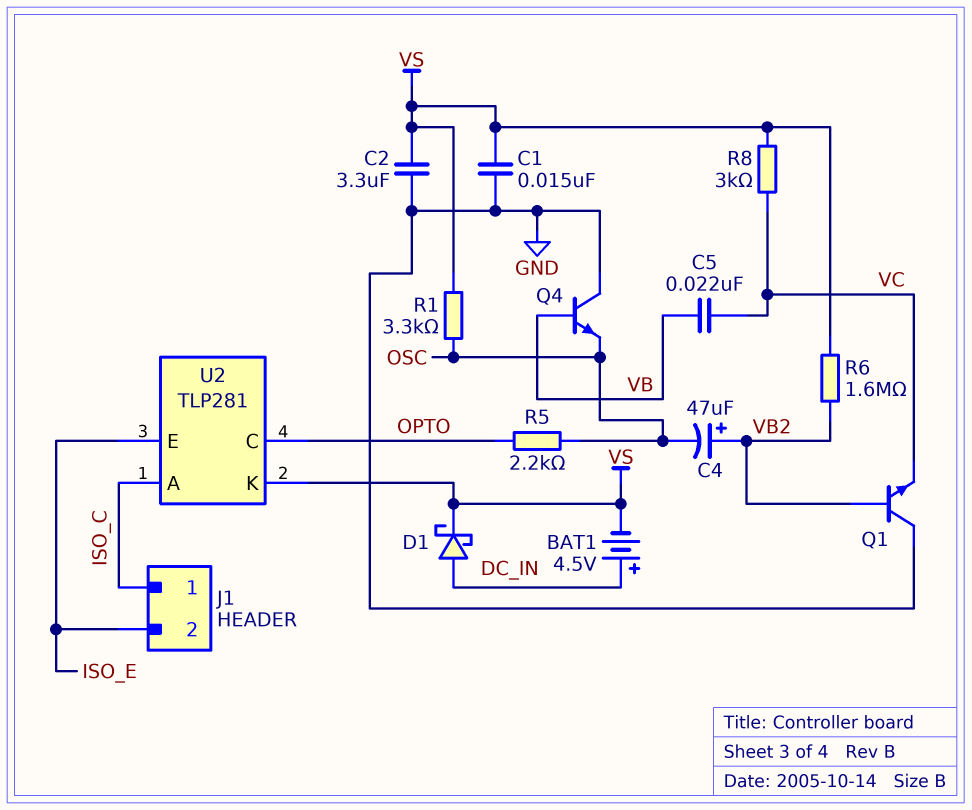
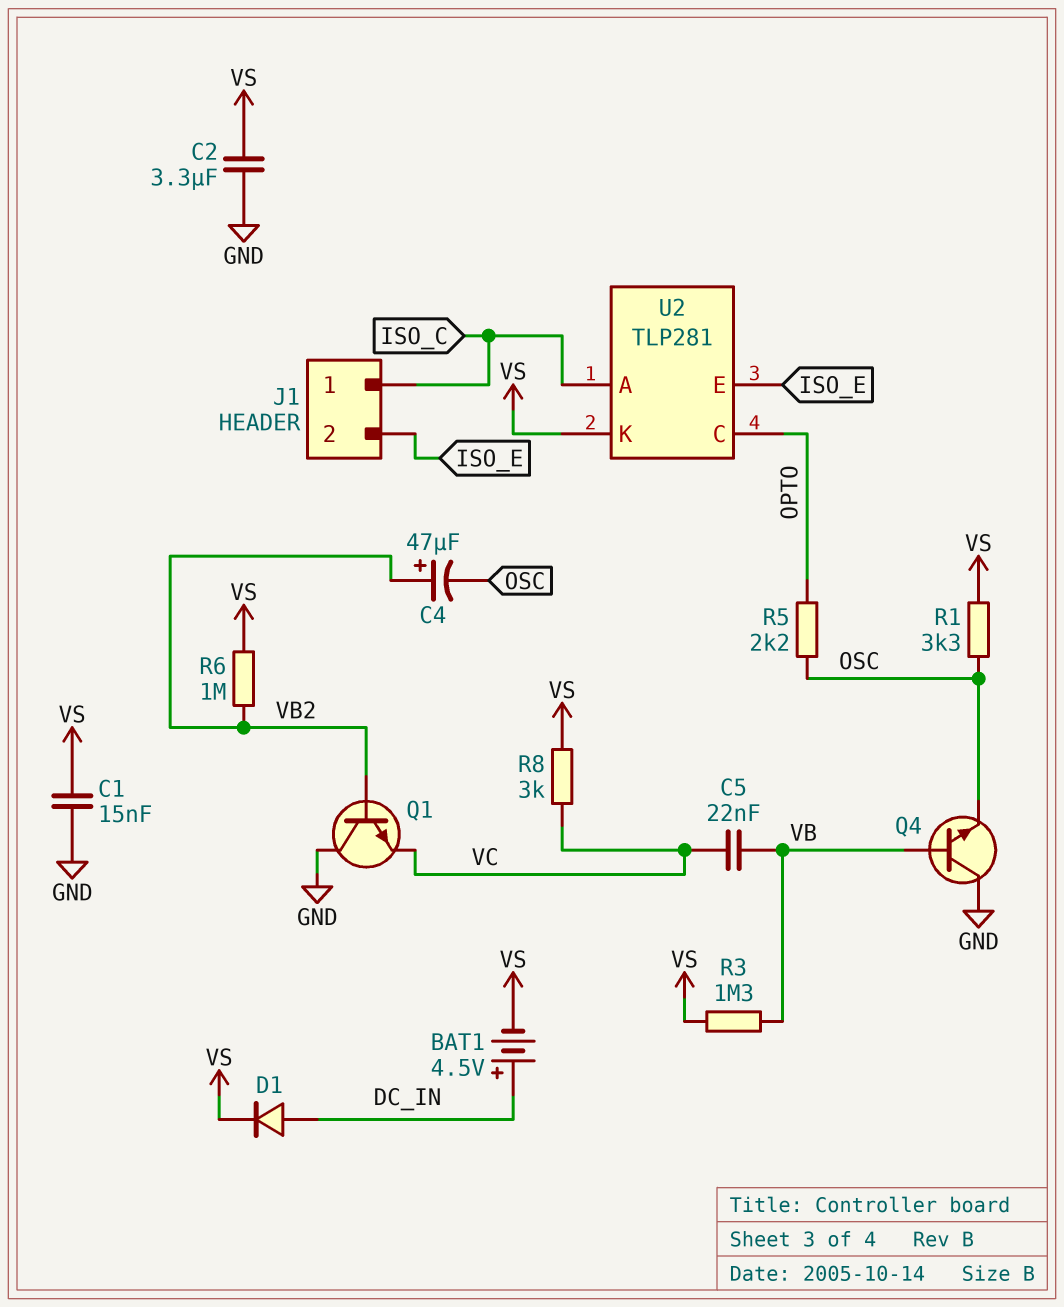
D1: schottky (A DC_IN, K VS) -> diode (A DC_IN, K VS)
R3: none -> 1.3M (VB, VS)
R6: 1.6M (VB2, VS) -> 1M (VB2, VS)

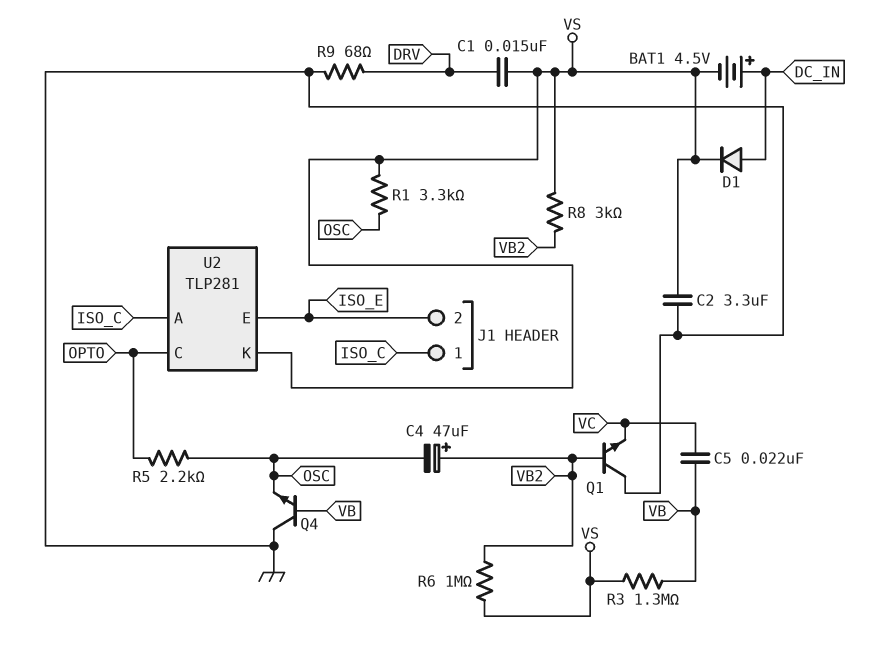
C1: 15nF (GND, VS) -> 15nF (DRV, VS)
R8: 3k (VC, VS) -> 3k (VB2, VS)
R9: none -> 68 (DRV, GND)

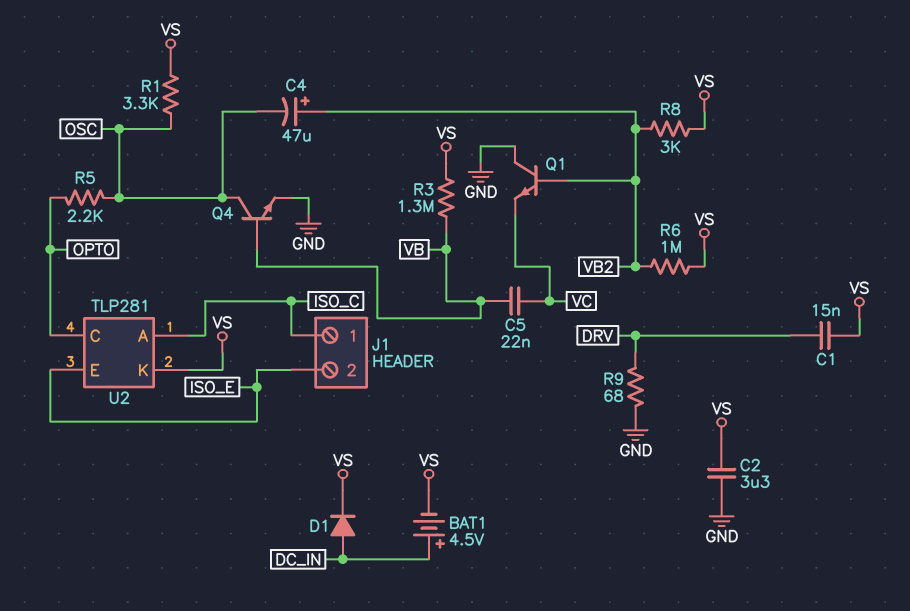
Q4: NPN (B VB, C GND, E OSC) -> NPN (B VB, C OSC, E GND)

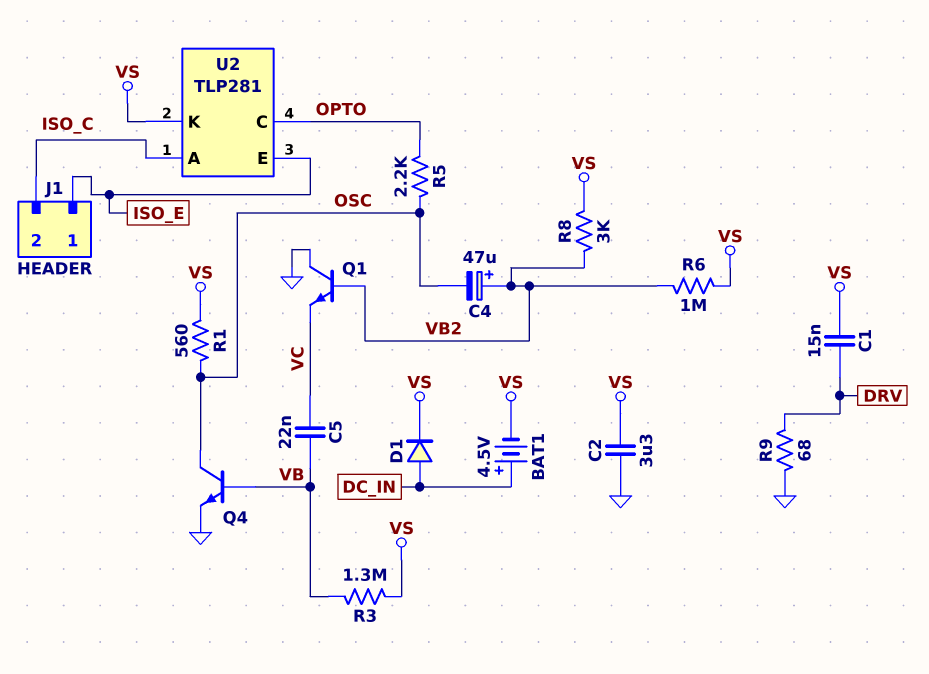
J1 pin 1: ISO_C -> ISO_E
J1 pin 2: ISO_E -> ISO_C
R1: 3.3k (OSC, VS) -> 560 (OSC, VS)

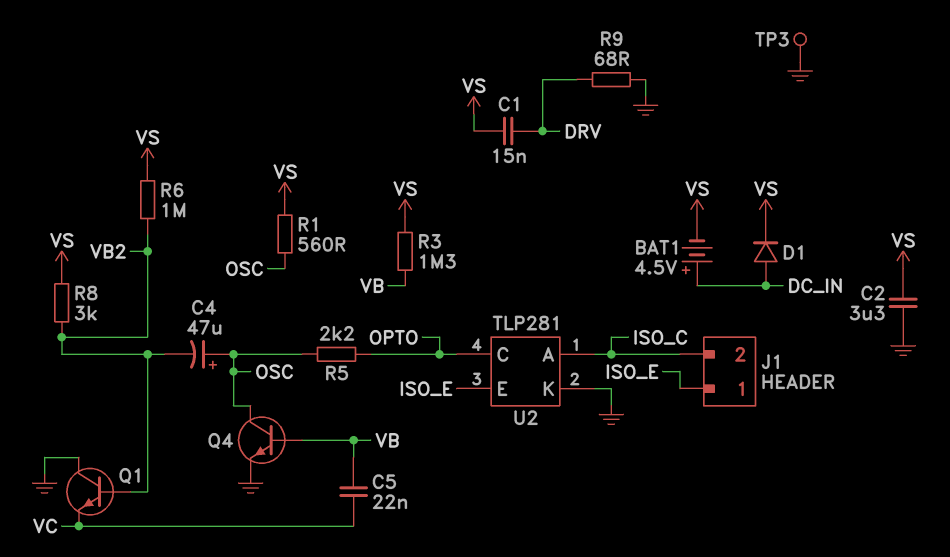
C4: 47uF (plus VB2, minus OSC) -> 47uF (plus OSC, minus VB2)
TP3: none -> test point (GND)
U2 pin K: VS -> GND

